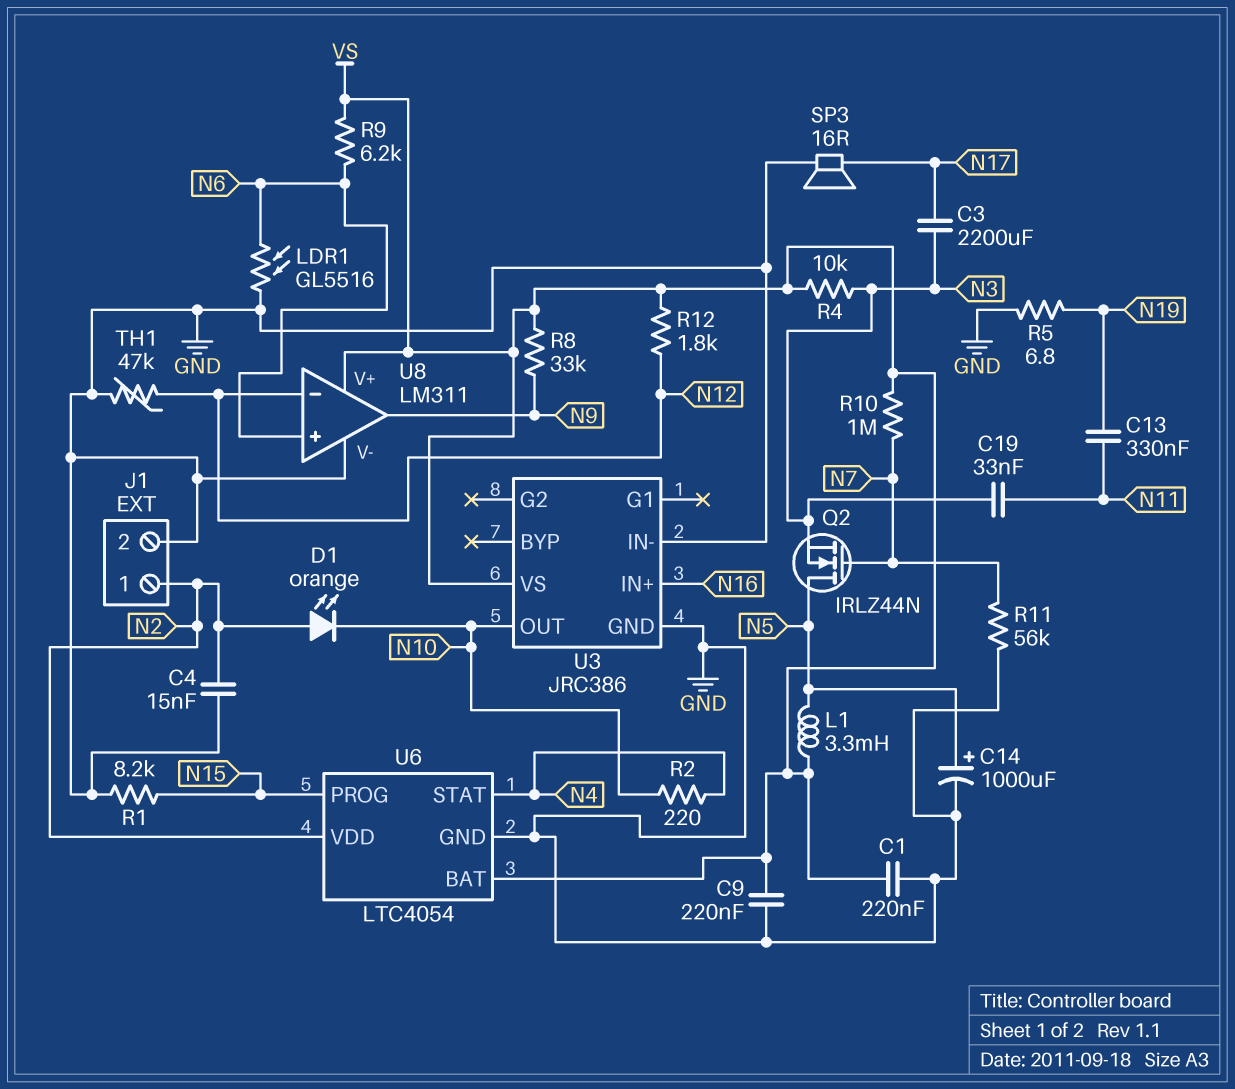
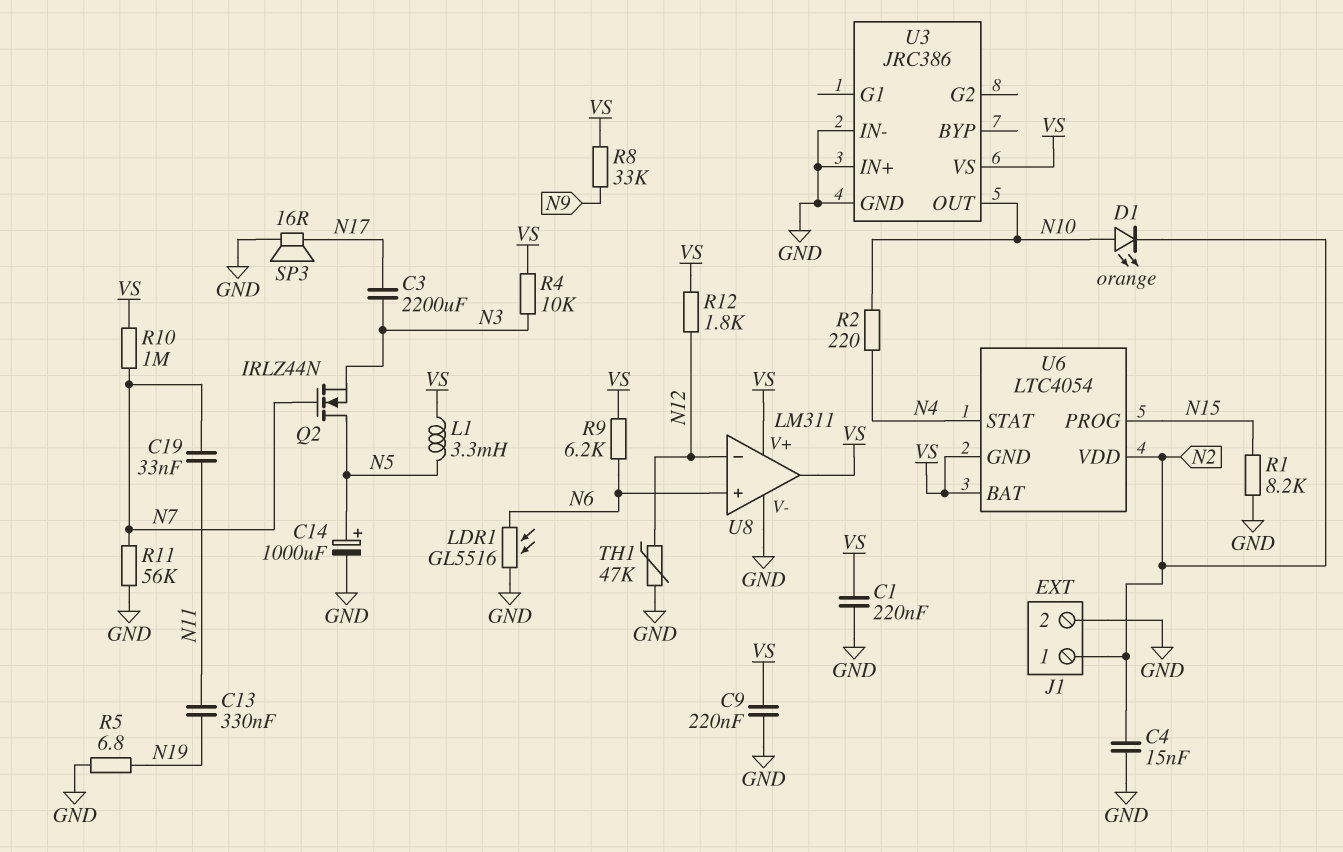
C19: 33nF (N3, N11) -> 33nF (N7, N11)
D1: LED orange (A N2, K N10) -> LED orange (A N10, K N2)
U3 pin IN+: N16 -> GND
U6 pin GND: GND -> VS
U8 pin out: N9 -> VS

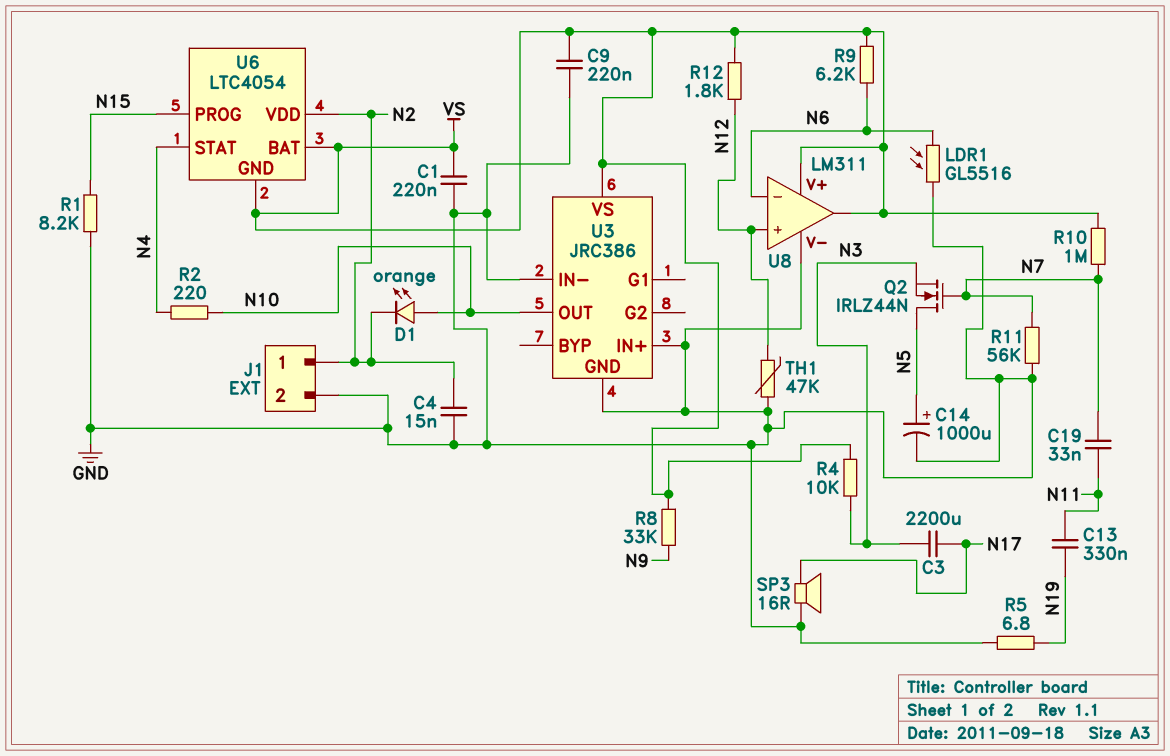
L1: 3.3mH (N5, VS) -> none
U8 pin in+: N6 -> N12
U8 pin in-: N12 -> N6

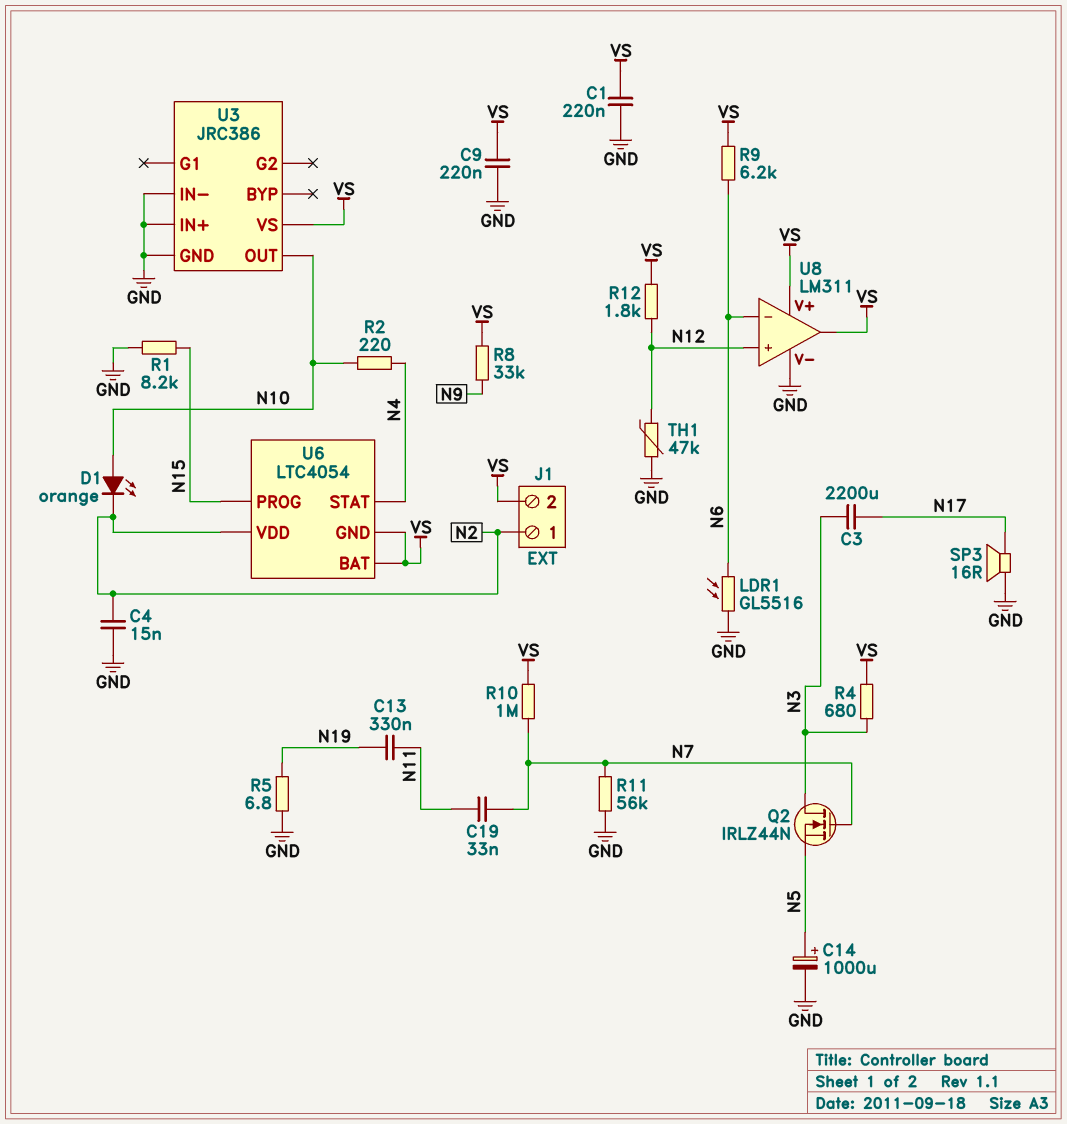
J1 pin 2: GND -> VS
Q2: NMOS IRLZ44N (G N7, D N5, S N3) -> NMOS IRLZ44N (G N7, D N3, S N5)
R4: 10k (N3, VS) -> 680 (N3, VS)

